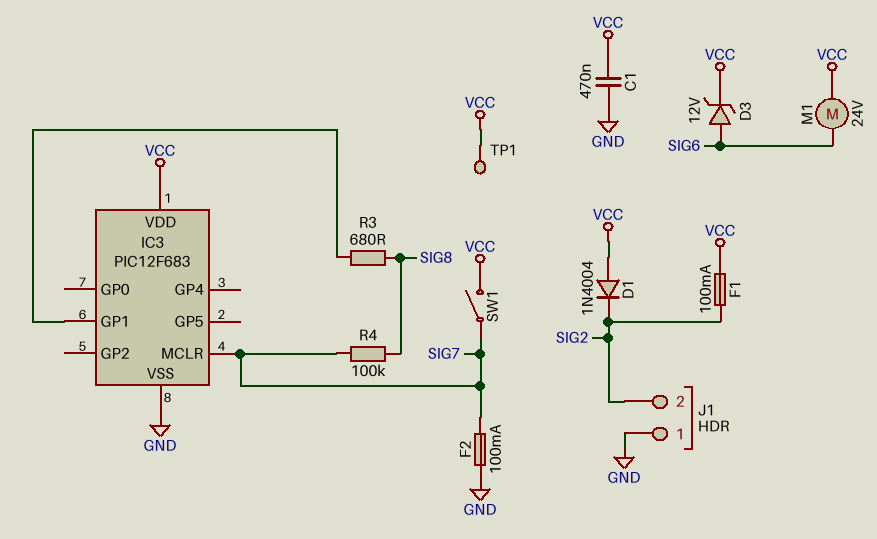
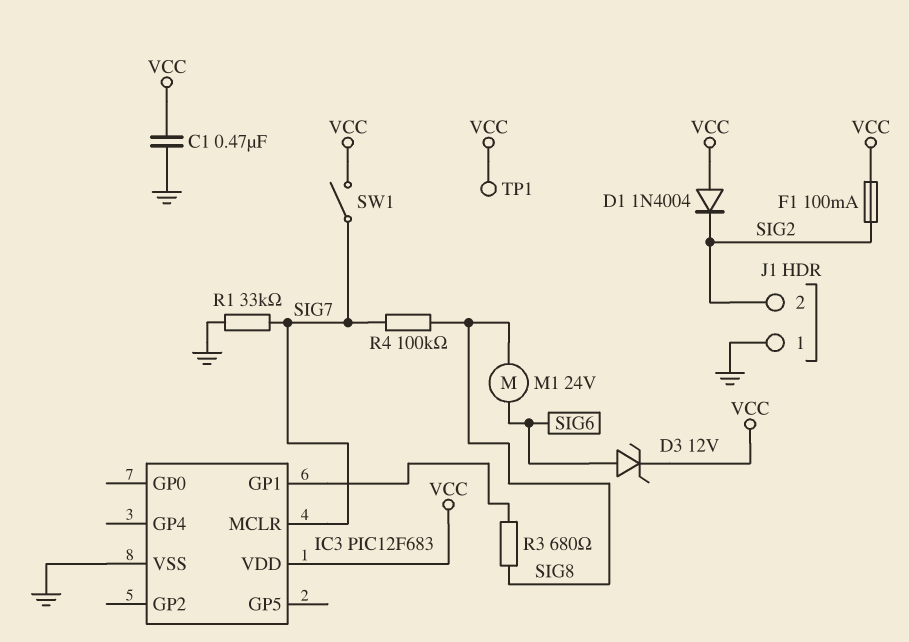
F2: 100mA (GND, SIG7) -> none
M1: motor 24V (SIG6, VCC) -> motor 24V (SIG6, SIG8)
R1: none -> 33k (GND, SIG7)

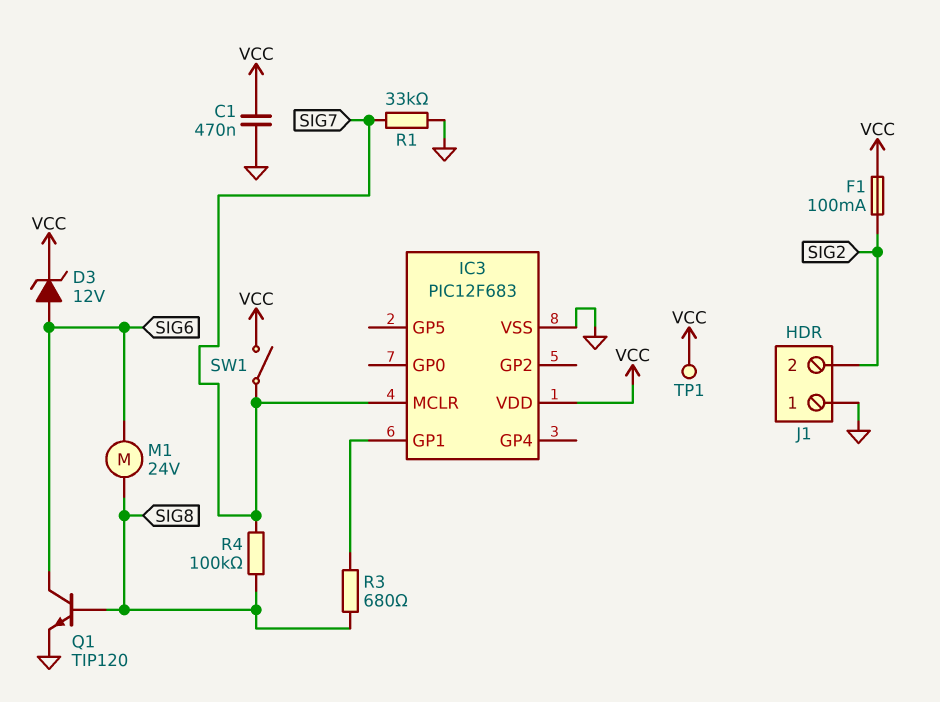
D1: diode 1N4004 (A VCC, K SIG2) -> none
Q1: none -> NPN TIP120 (B SIG8, C SIG6, E GND)

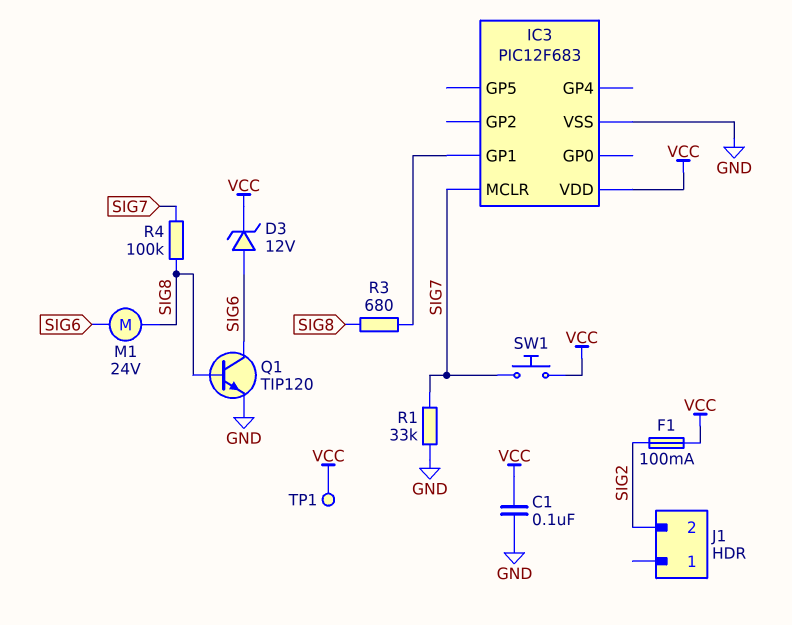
C1: 470nF (GND, VCC) -> 100nF (GND, VCC)
J1 pin 1: GND -> none
SW1: switch (SIG7, VCC) -> button (SIG7, VCC)

